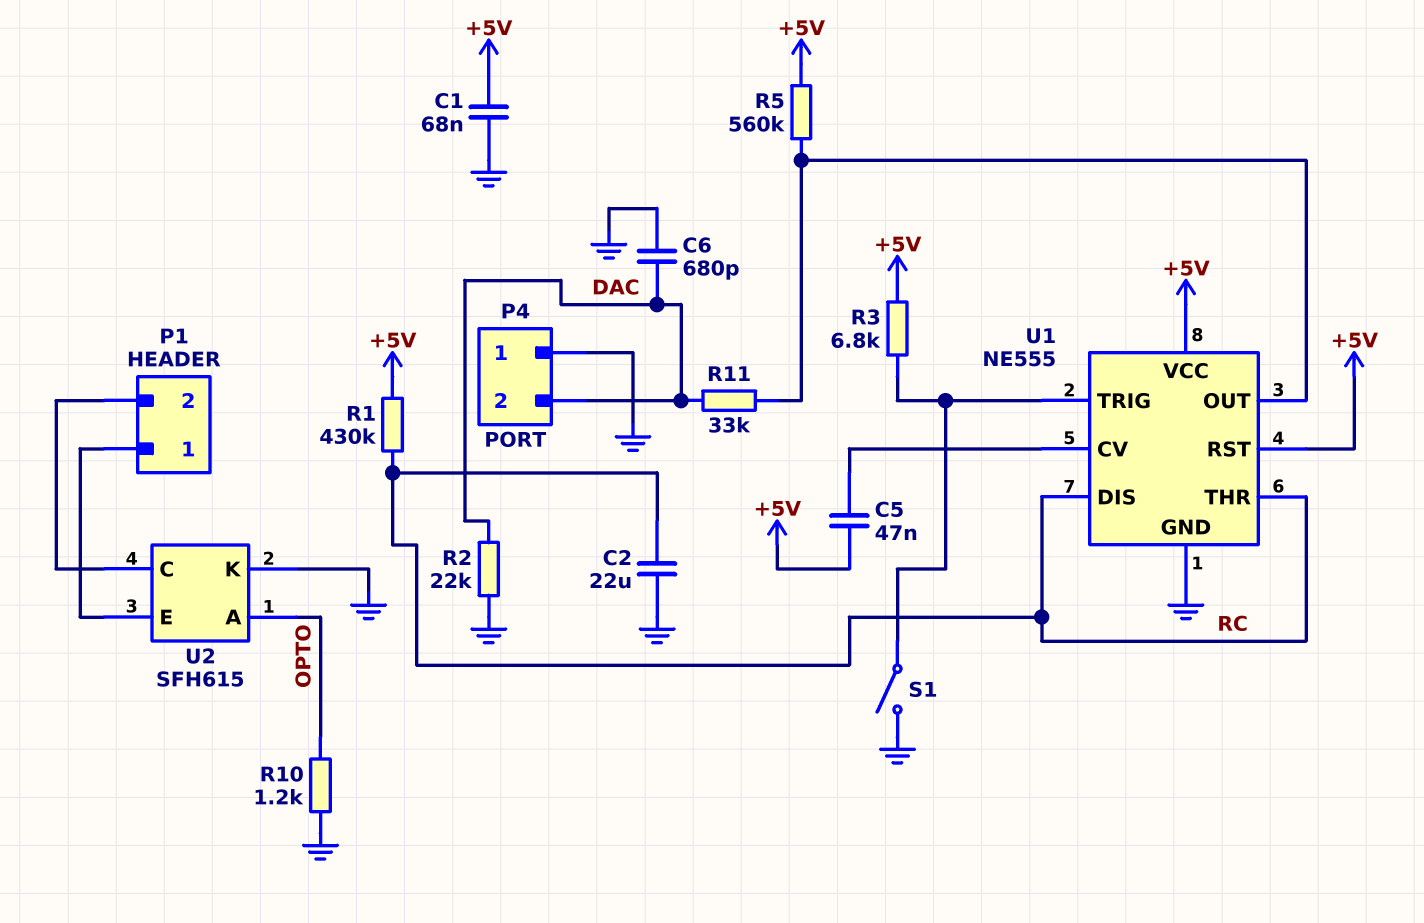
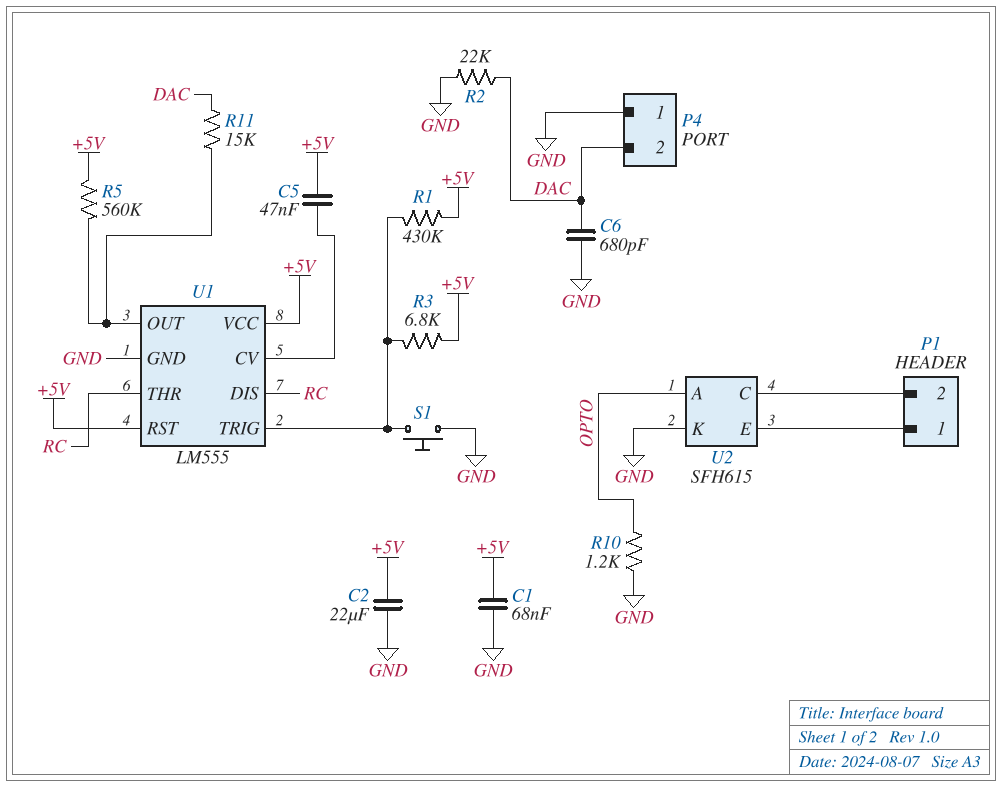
C2: 22uF (GND, RC) -> 22uF (+5V, GND)
R1: 430k (+5V, RC) -> 430k (+5V, U1/TRIG)
R11: 33k (DAC, U1/OUT) -> 15k (DAC, U1/OUT)
S1: switch (GND, U1/TRIG) -> button (GND, U1/TRIG)
U1: NE555 -> LM555

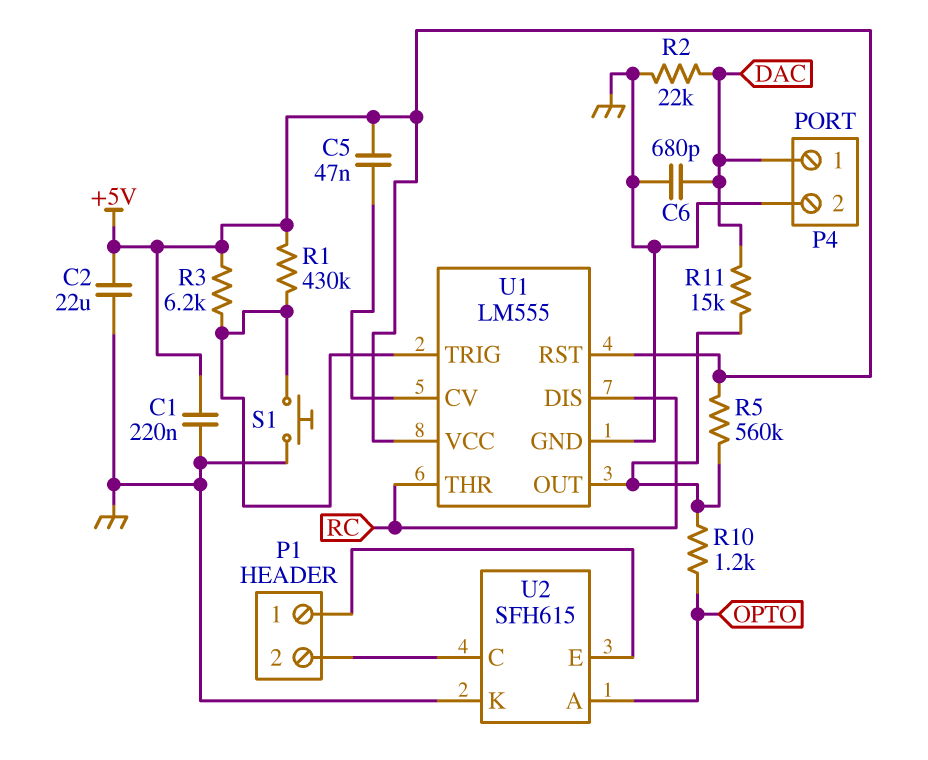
C1: 68nF (+5V, GND) -> 220nF (+5V, GND)
P4 pin 1: GND -> DAC
P4 pin 2: DAC -> GND
R3: 6.8k (+5V, U1/TRIG) -> 6.2k (+5V, U1/TRIG)
R10: 1.2k (GND, OPTO) -> 1.2k (OPTO, U1/OUT)

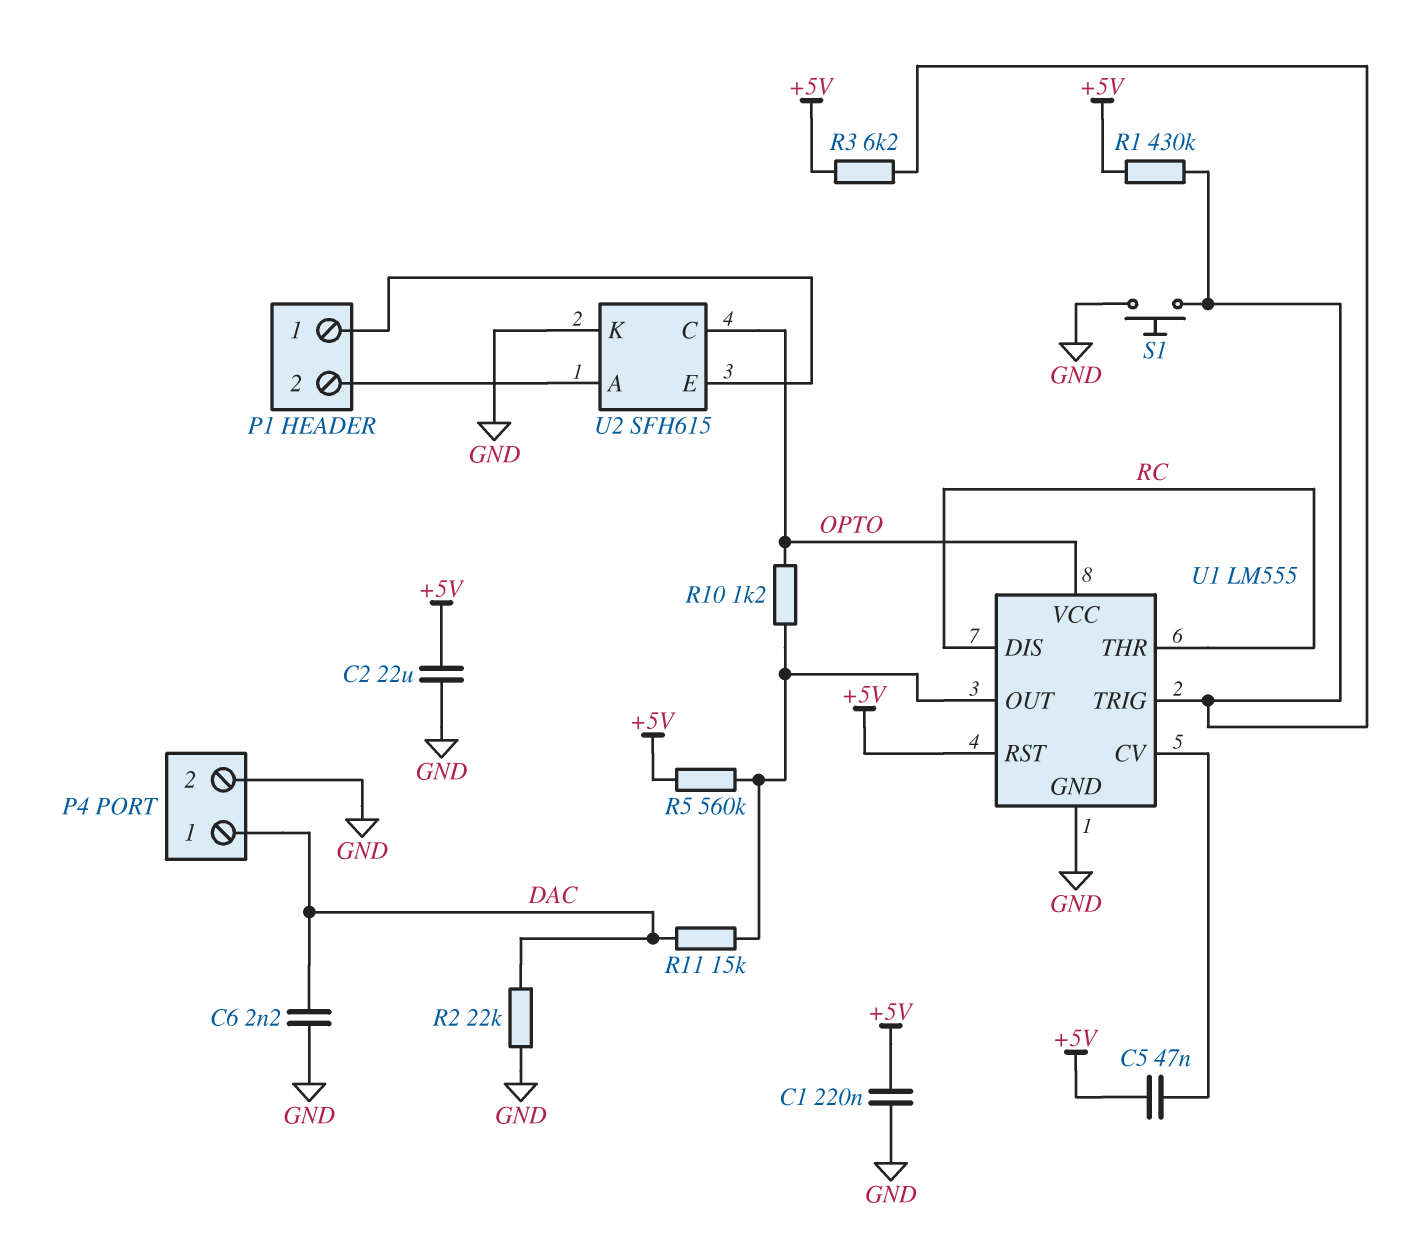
C6: 680pF (DAC, GND) -> 2.2nF (DAC, GND)
U1 pin VCC: +5V -> OPTO
U2 pin A: OPTO -> P1/2
U2 pin C: P1/2 -> OPTO

